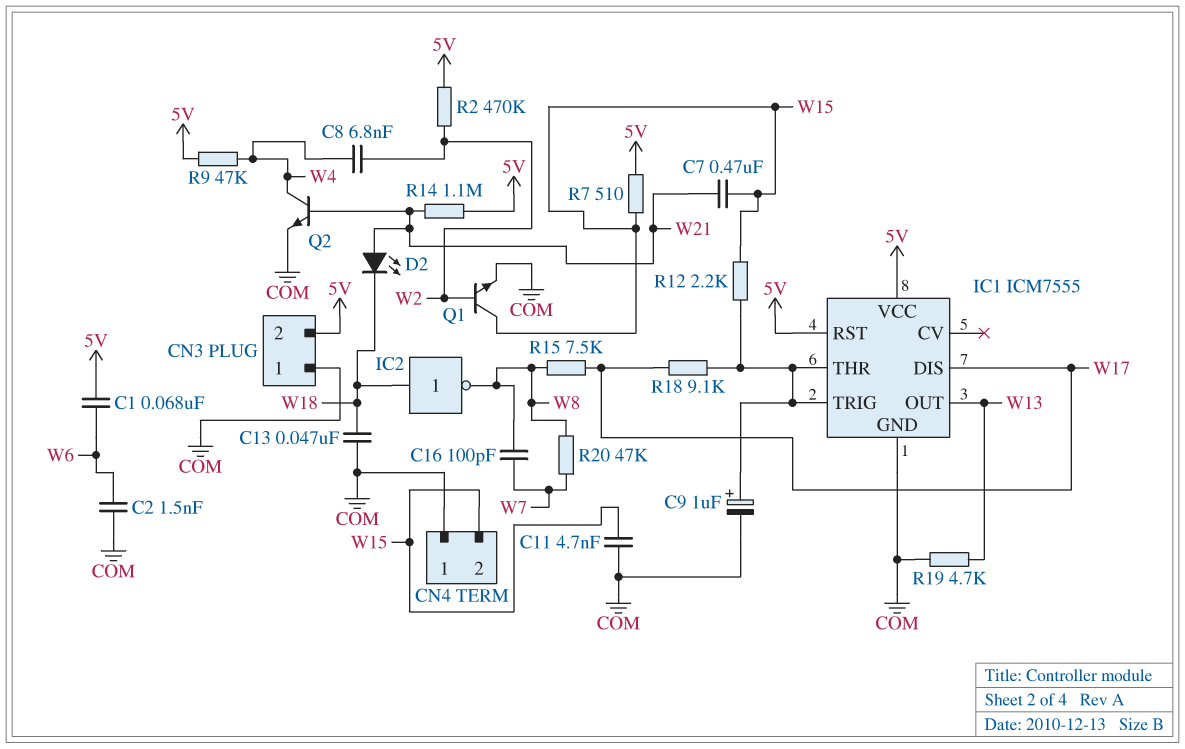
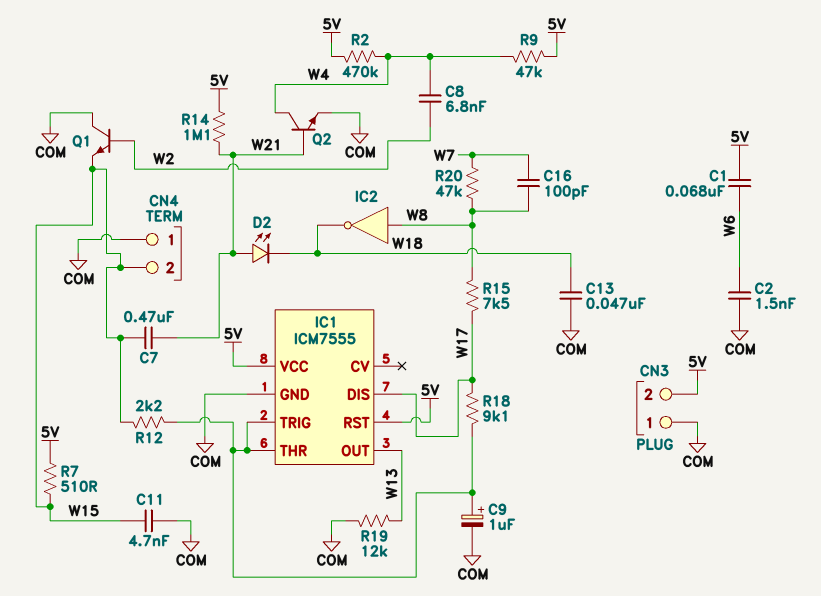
IC2: NOT (in W18, out W8) -> NOT (in W8, out W18)
Q1: NPN (B W2, C W15, E COM) -> NPN (B W2, C COM, E W15)
R2: 470k (5V, W2) -> 470k (5V, W4)
R19: 4.7k (COM, W13) -> 12k (COM, W13)

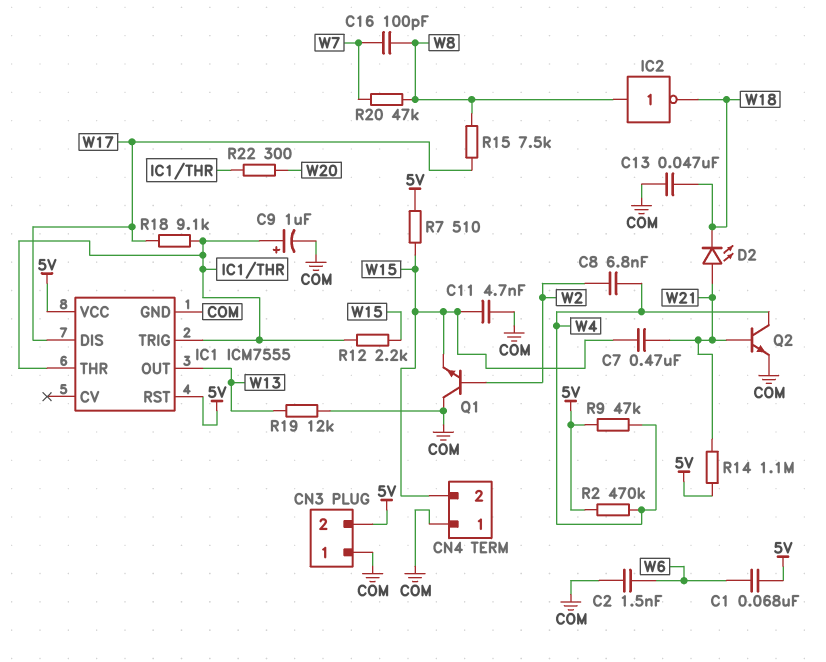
R22: none -> 300 (IC1/THR, W20)

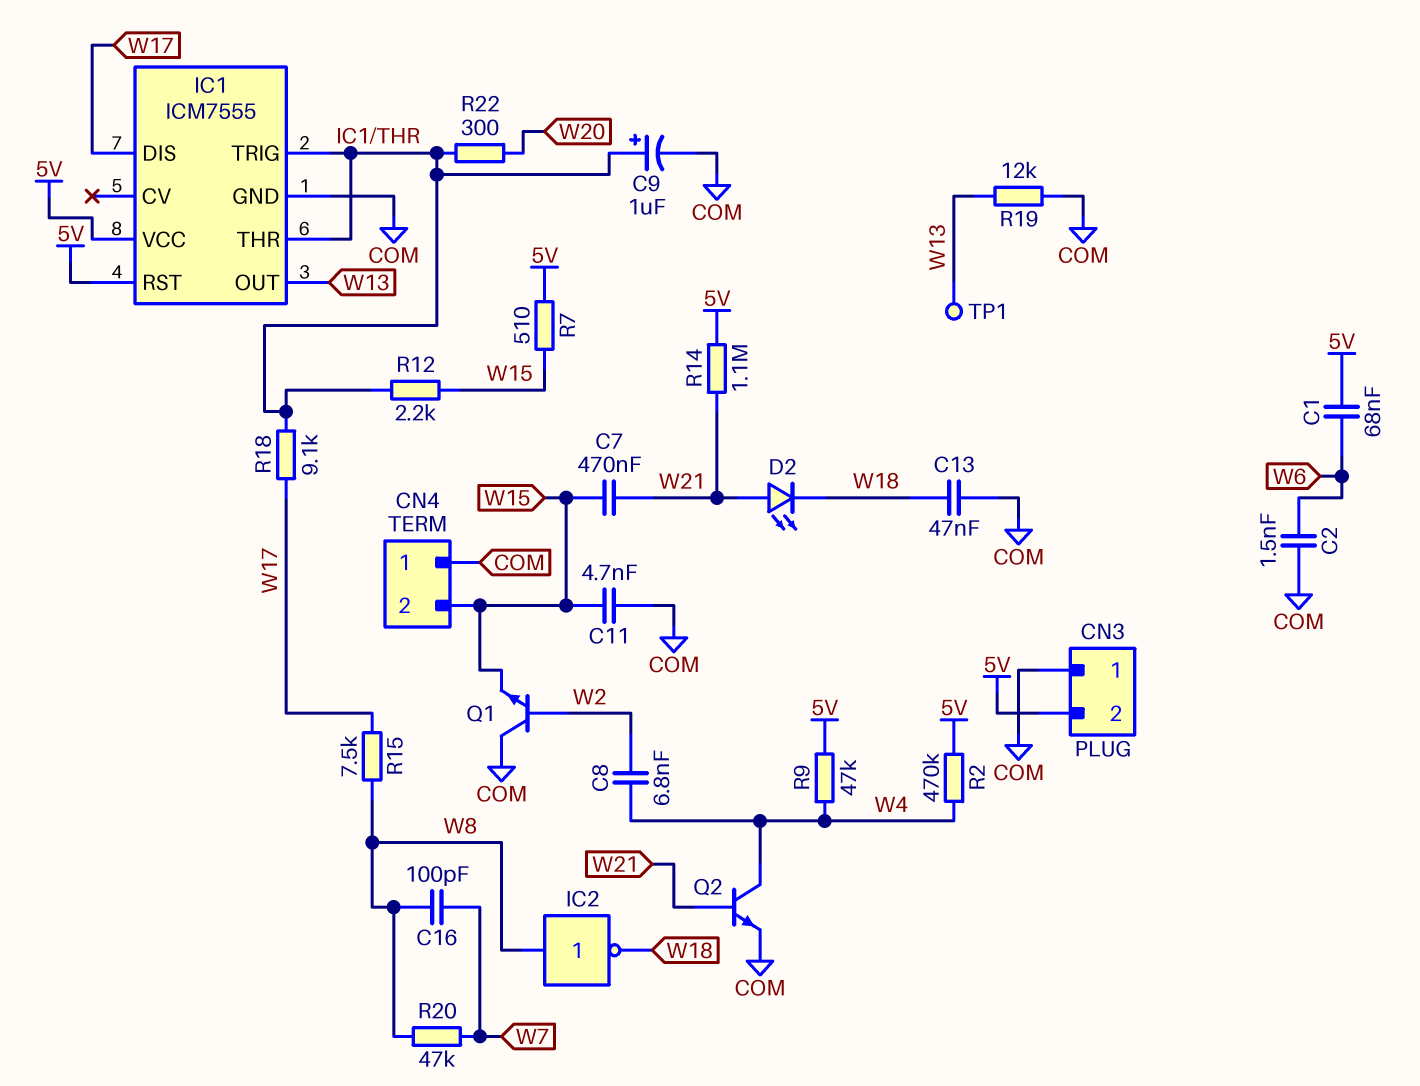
TP1: none -> test point (W13)

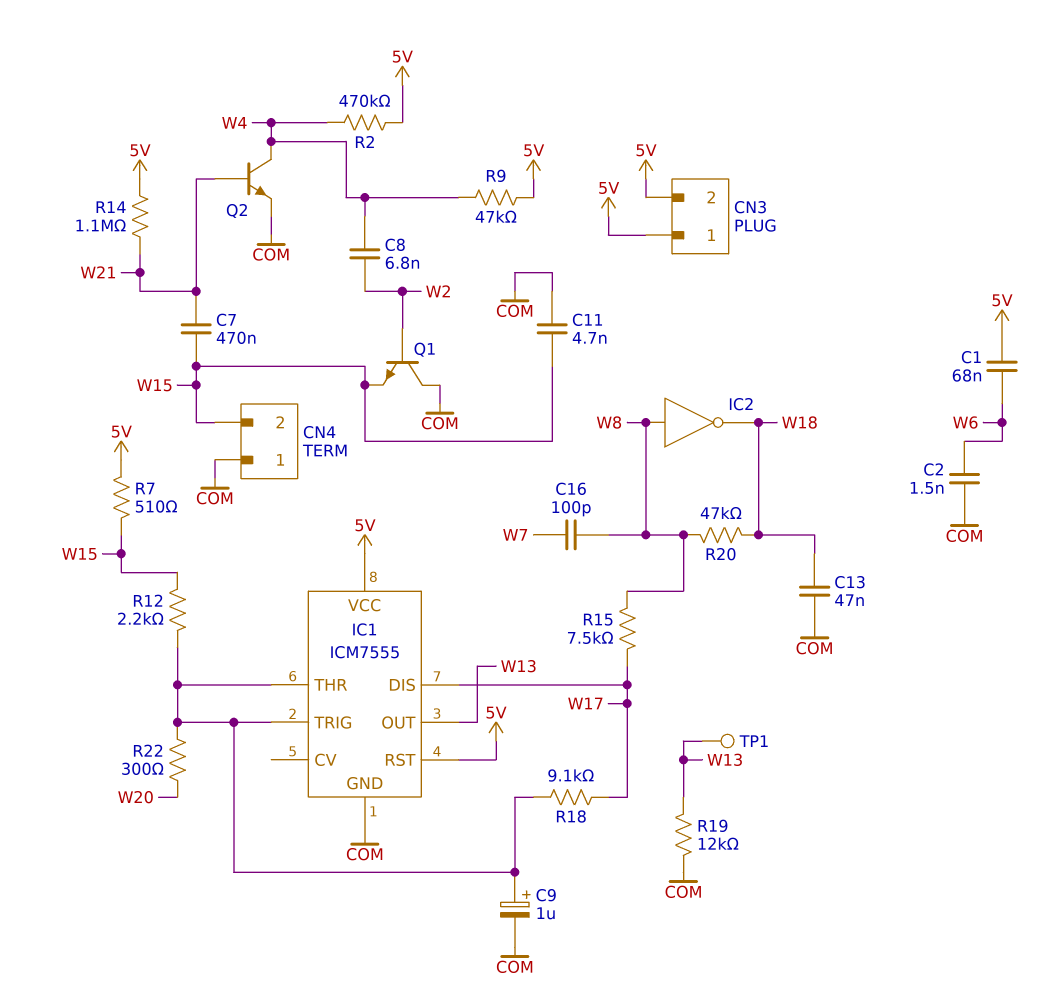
CN3 pin 1: COM -> 5V
D2: LED (A W21, K W18) -> none
R20: 47k (W7, W8) -> 47k (W8, W18)

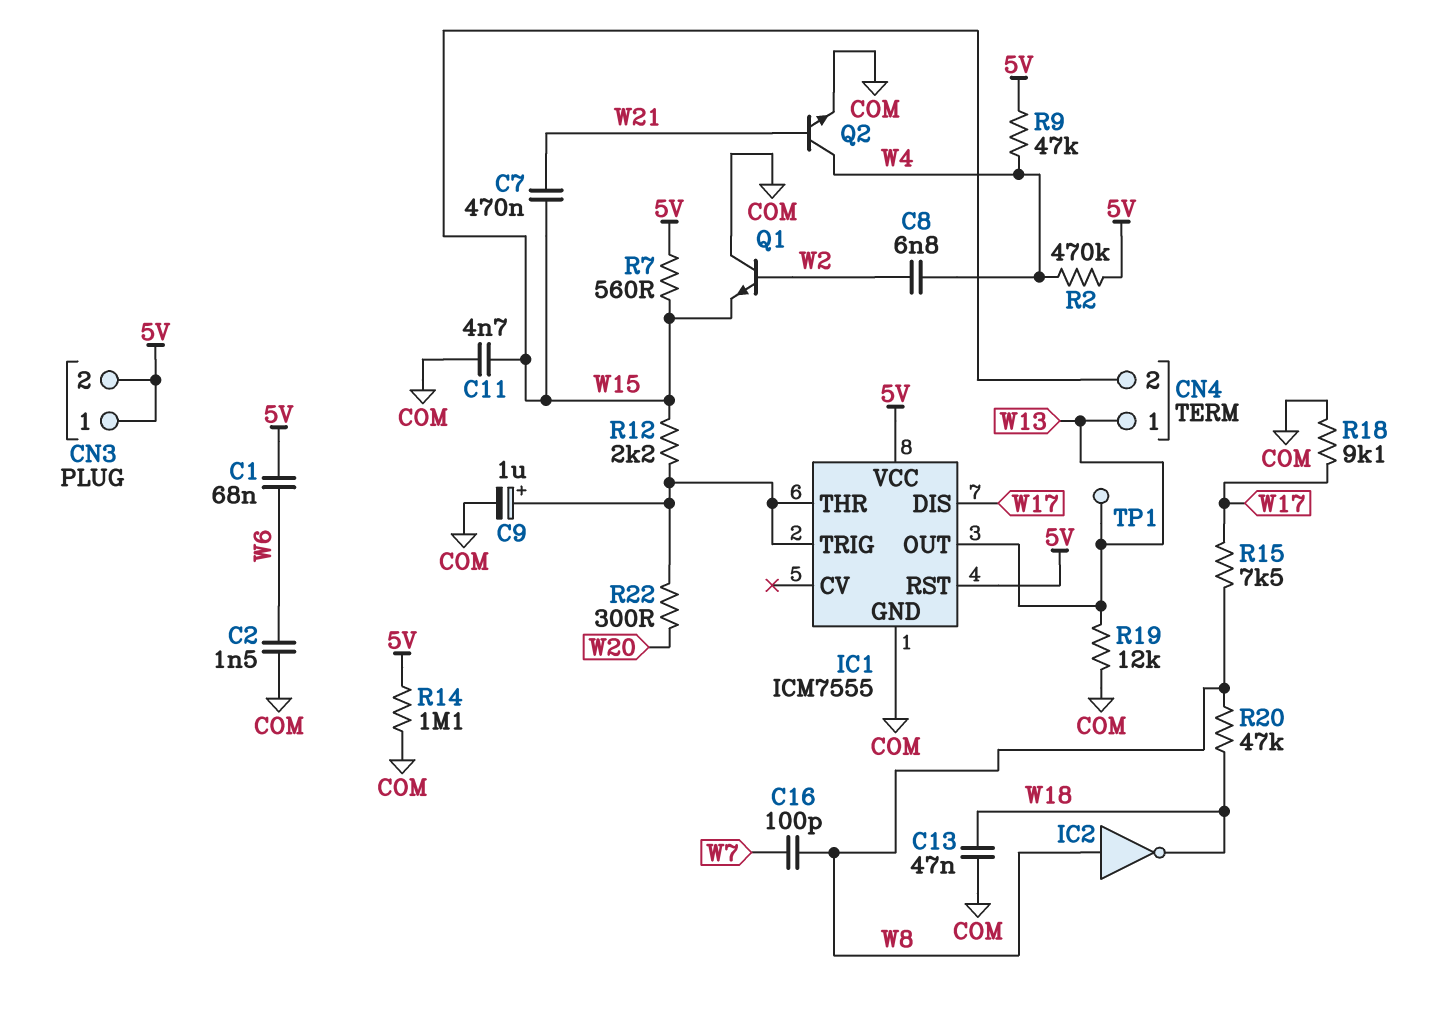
CN4 pin 1: COM -> W13
R7: 510 (5V, W15) -> 560 (5V, W15)
R14: 1.1M (5V, W21) -> 1.1M (5V, COM)
R18: 9.1k (IC1/THR, W17) -> 9.1k (COM, W17)

